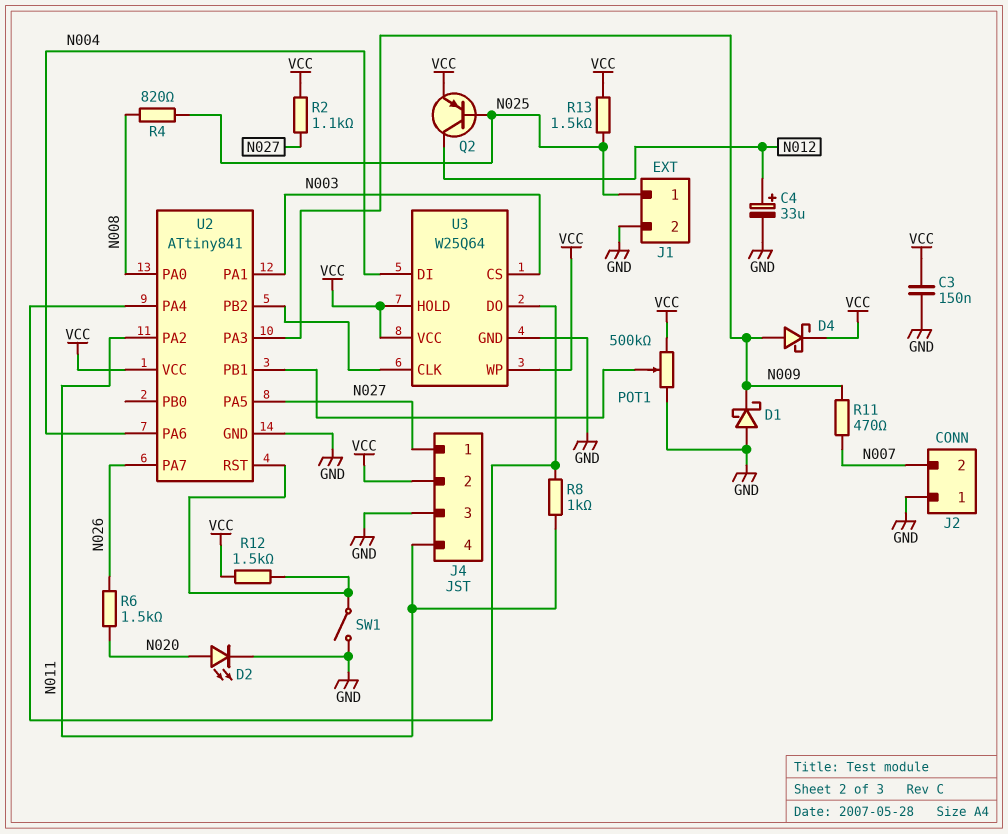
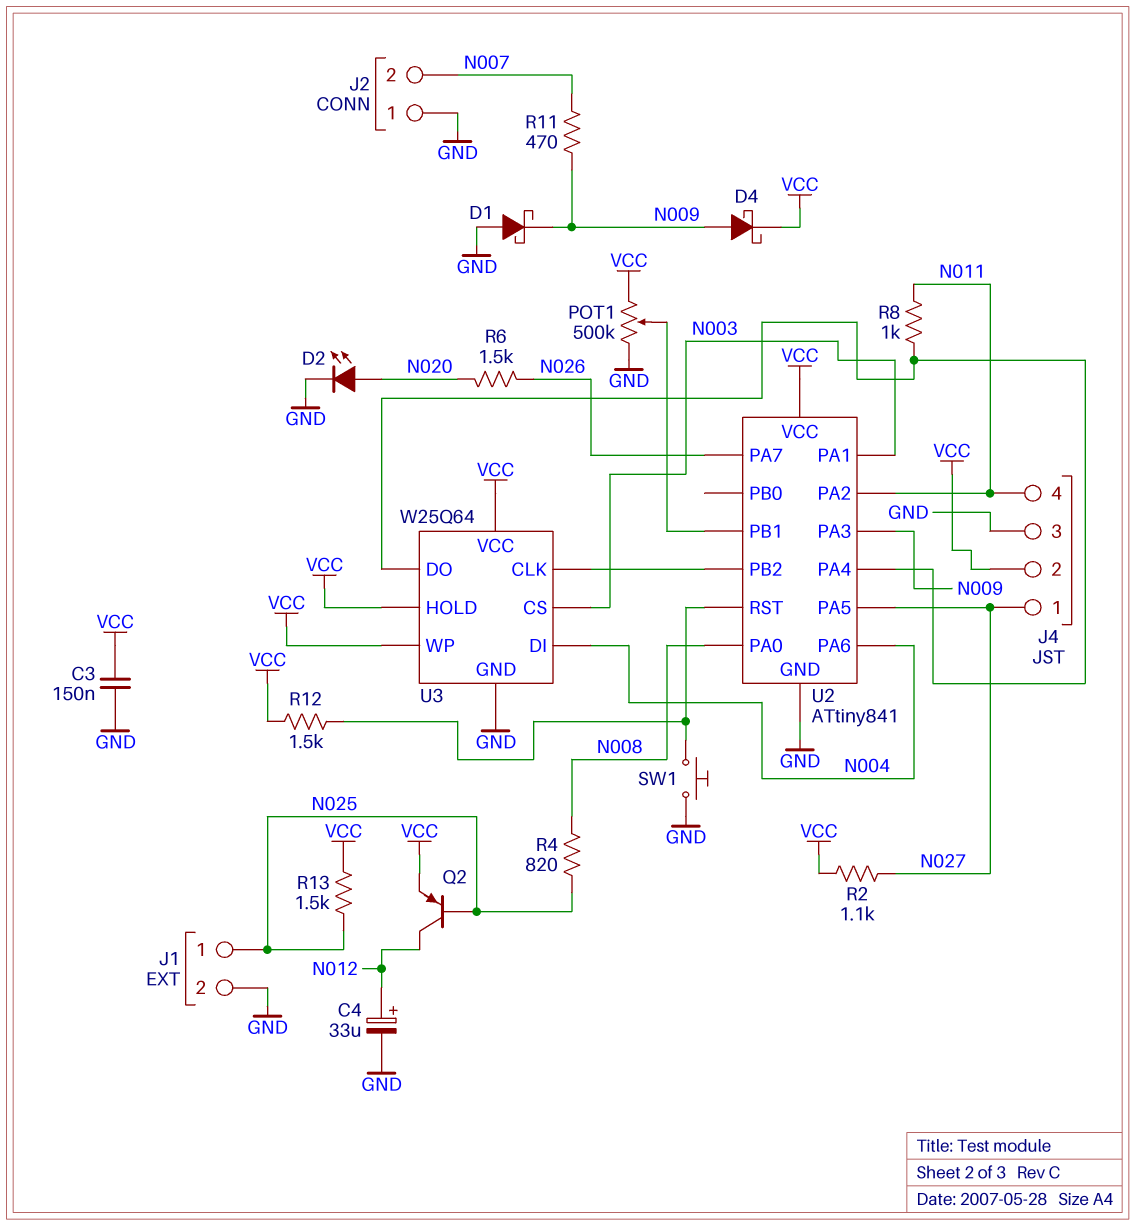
SW1: switch (GND, U2/RST) -> button (GND, U2/RST)

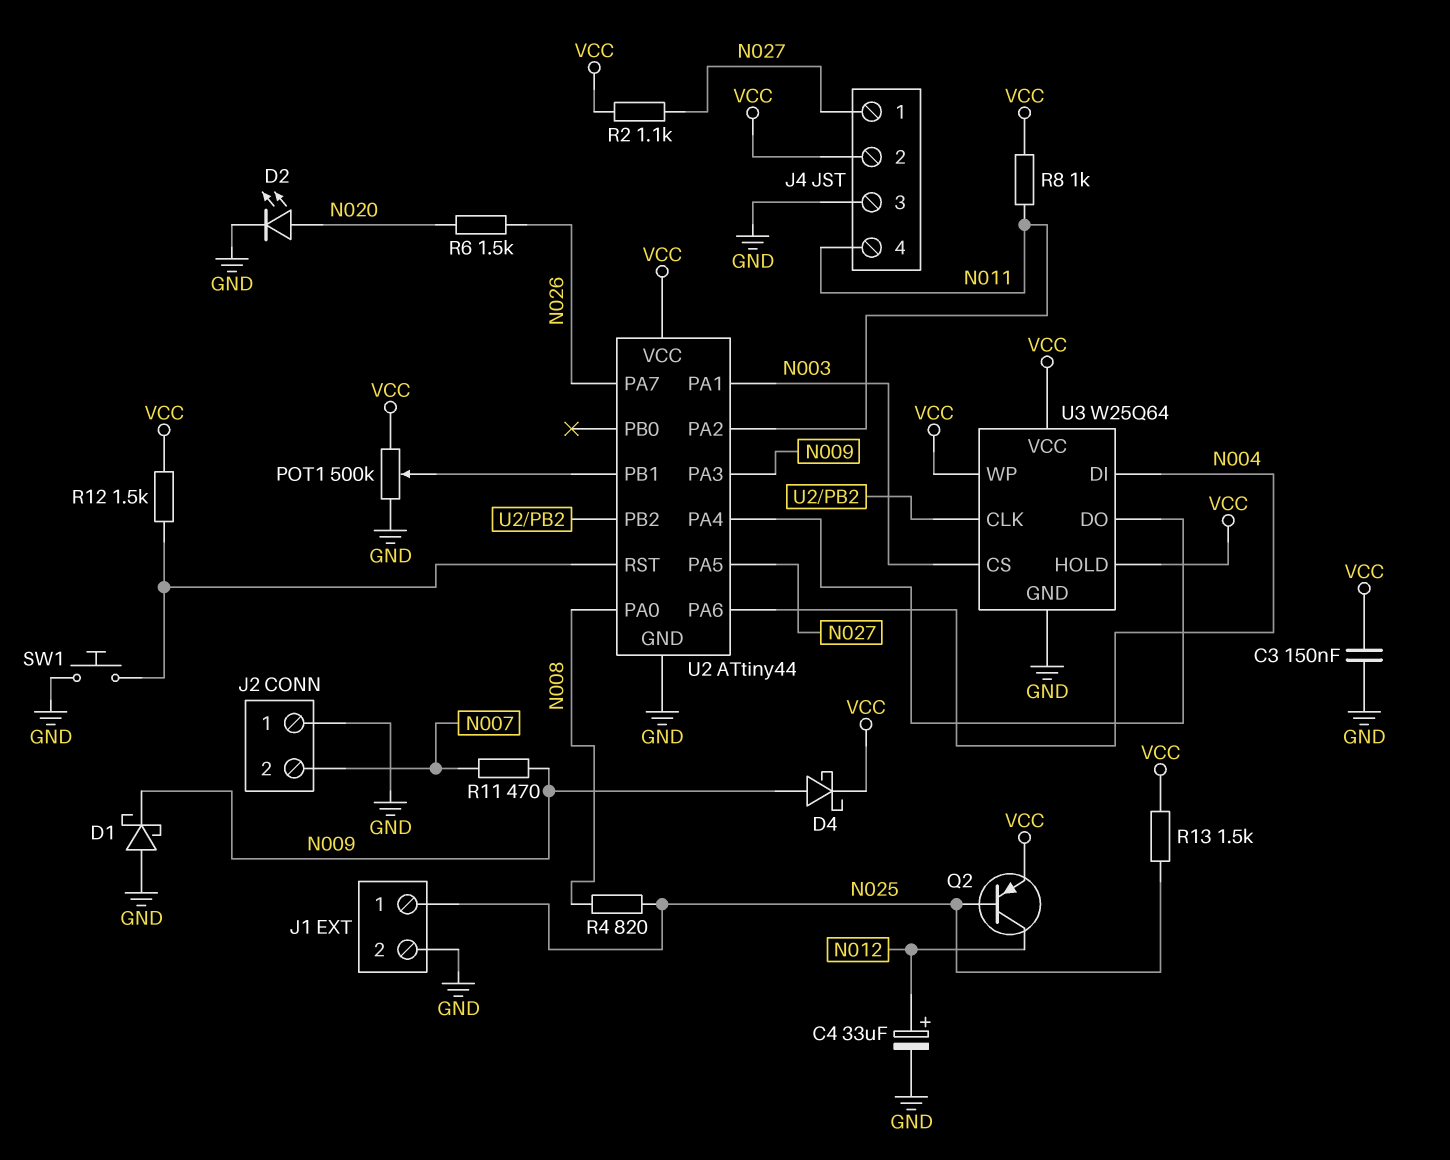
R8: 1k (N011, U2/PA4) -> 1k (N011, VCC)
U2: ATtiny841 -> ATtiny44

